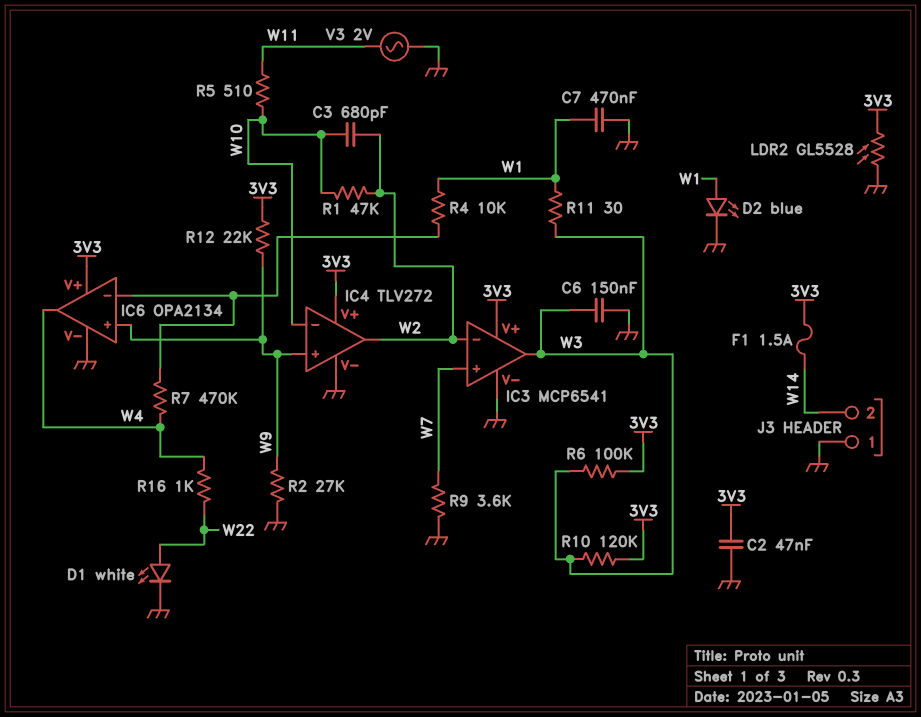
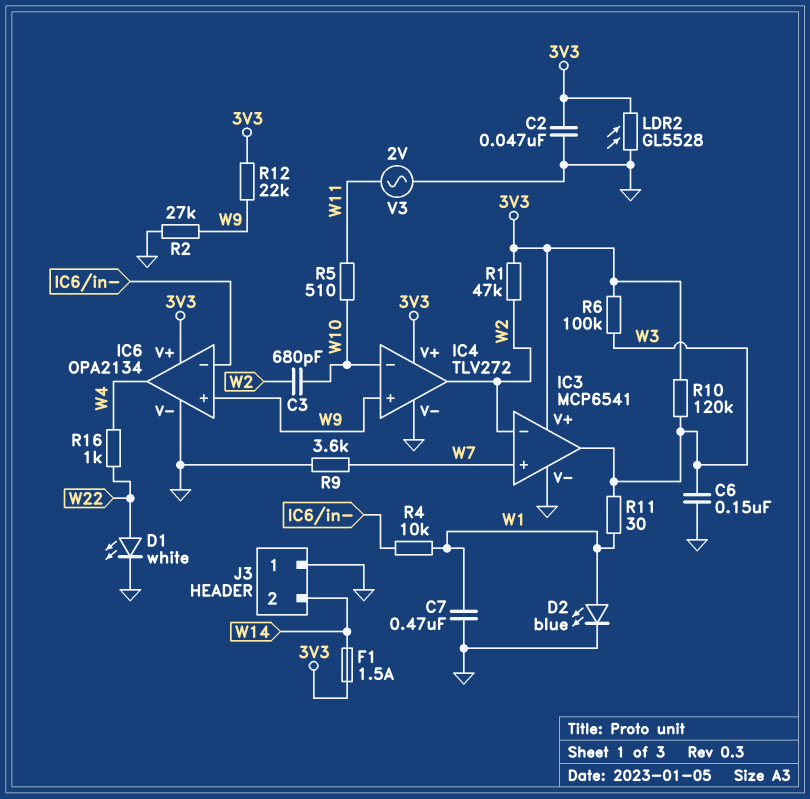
R1: 47k (W2, W10) -> 47k (3V3, W2)
R7: 470k (IC6/in-, W4) -> none

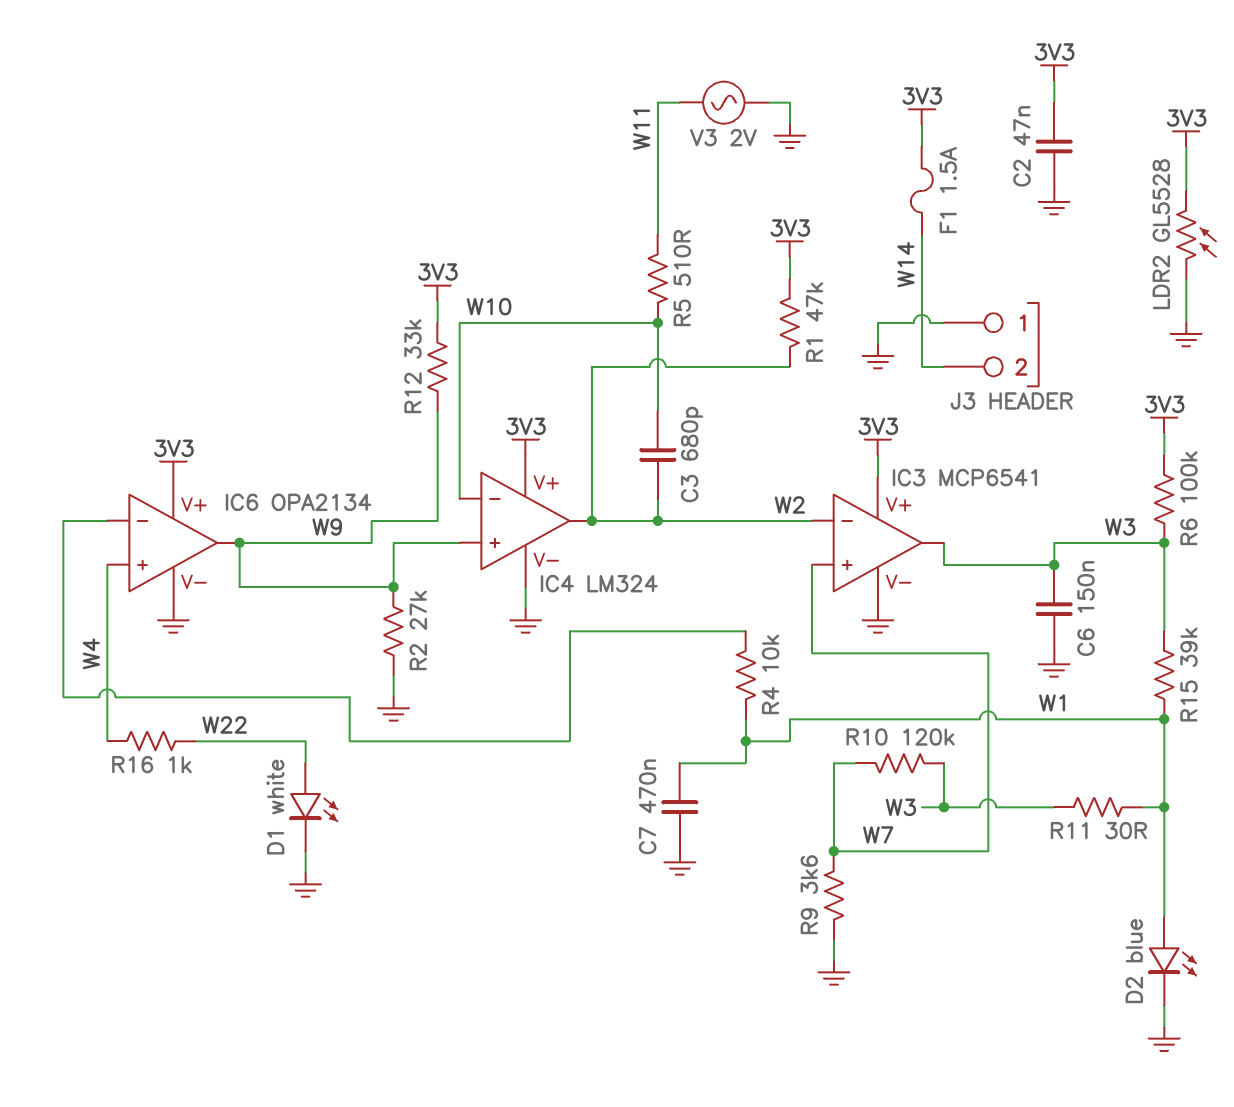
IC4: TLV272 -> LM324
IC6 pin in+: W9 -> W4
IC6 pin out: W4 -> W9
R10: 120k (3V3, W3) -> 120k (W3, W7)
R12: 22k (3V3, W9) -> 33k (3V3, W9)
R15: none -> 39k (W1, W3)

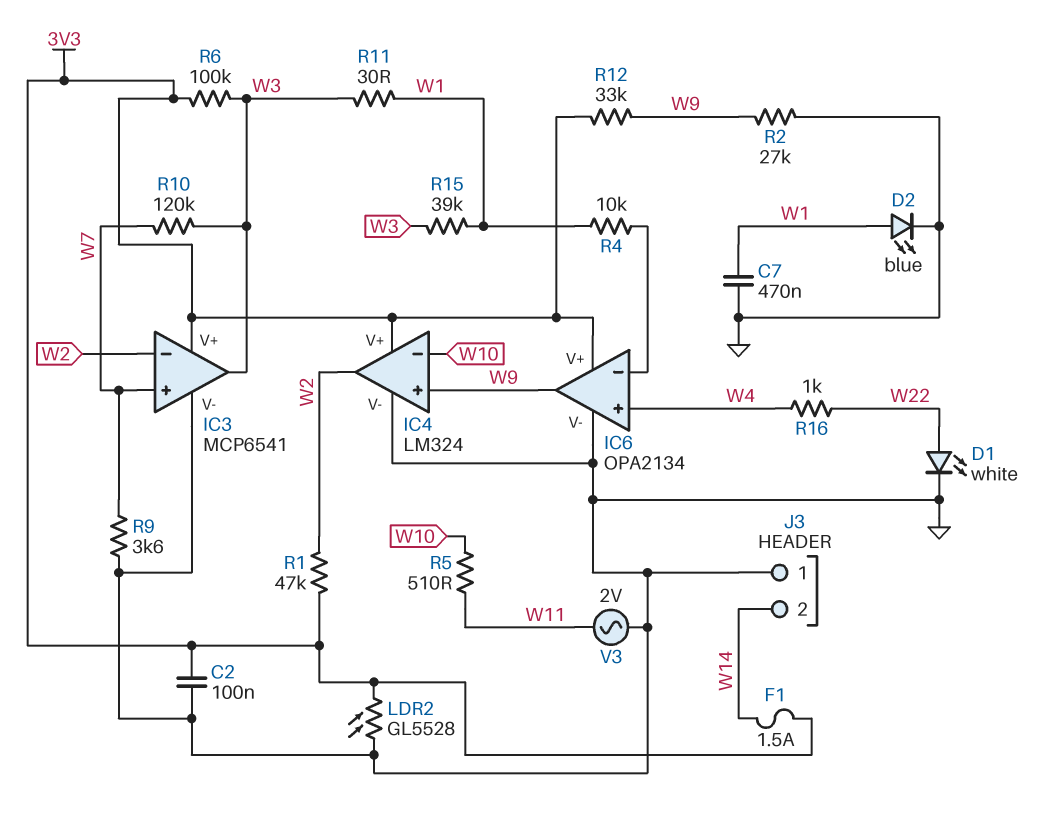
C2: 47nF (3V3, GND) -> 100nF (3V3, GND)
C3: 680pF (W2, W10) -> none
C6: 150nF (GND, W3) -> none

